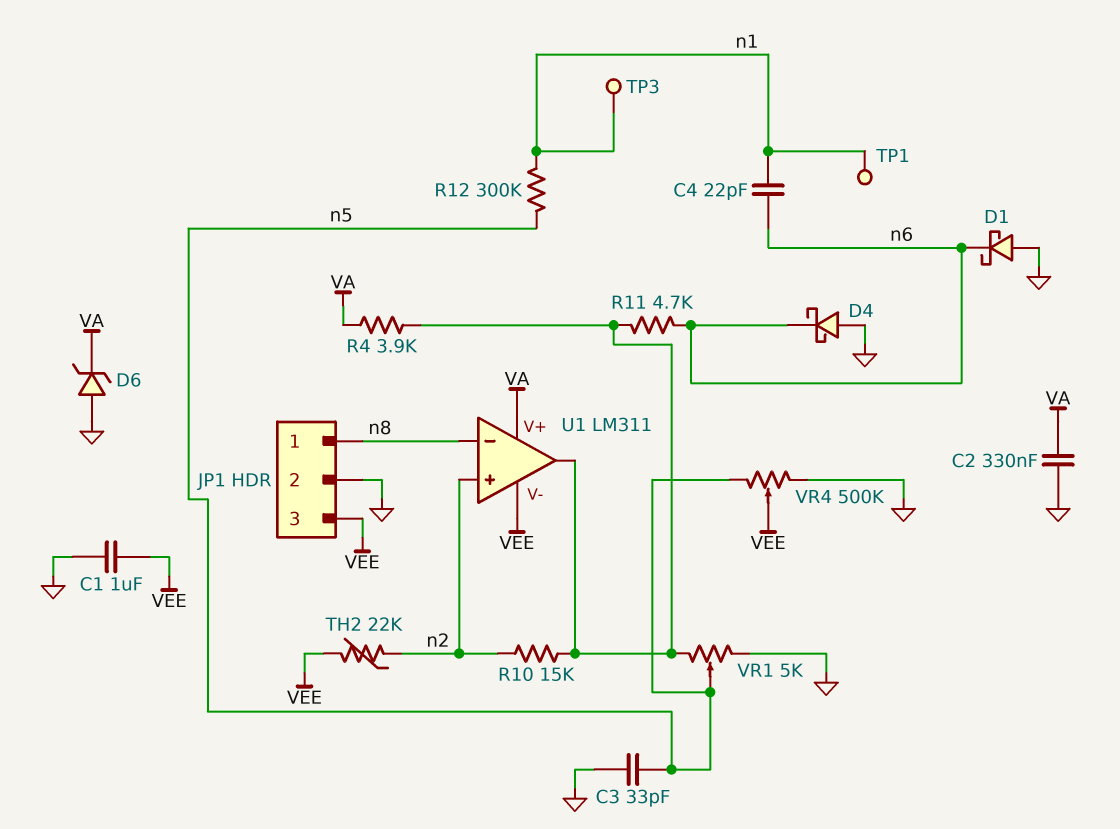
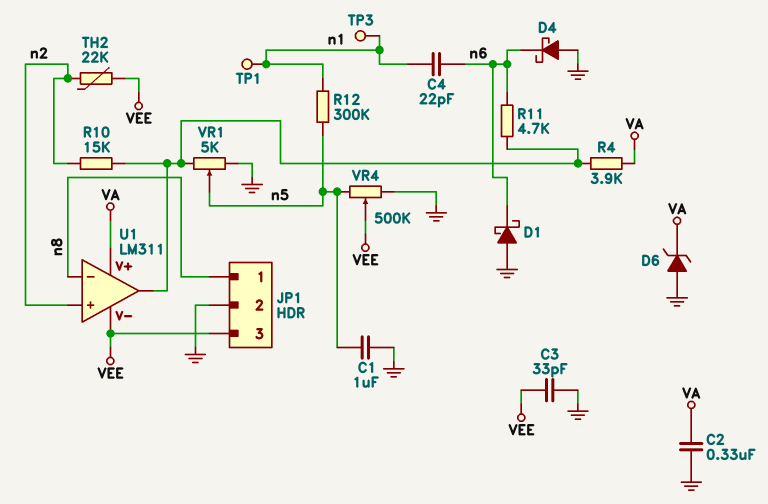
C1: 1uF (GND, VEE) -> 1uF (GND, n5)
C3: 33pF (GND, n5) -> 33pF (GND, VEE)

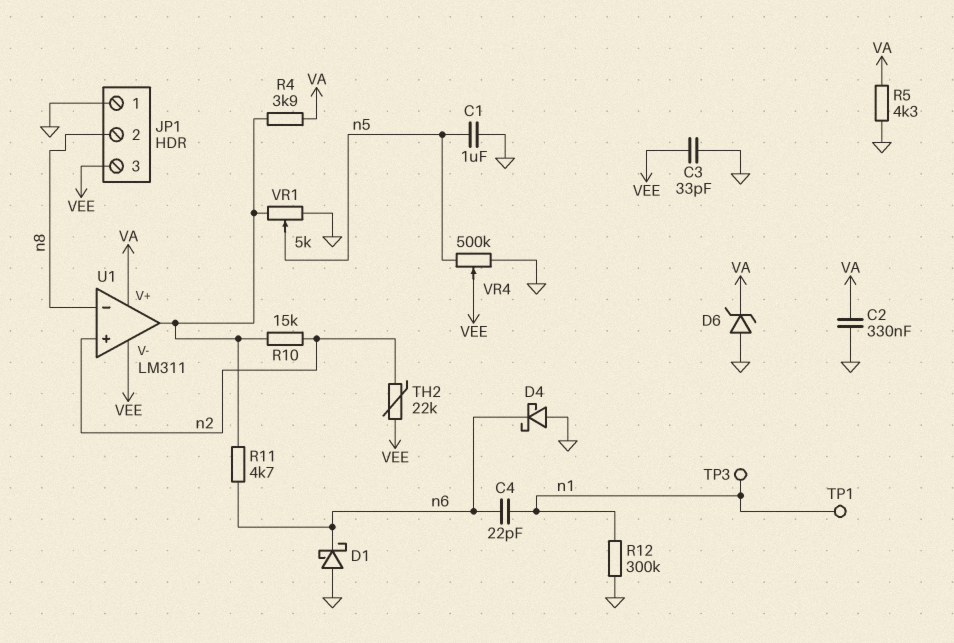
JP1 pin 1: n8 -> GND
JP1 pin 2: GND -> n8
R5: none -> 4.3k (GND, VA)
R12: 300k (n1, n5) -> 300k (GND, n1)

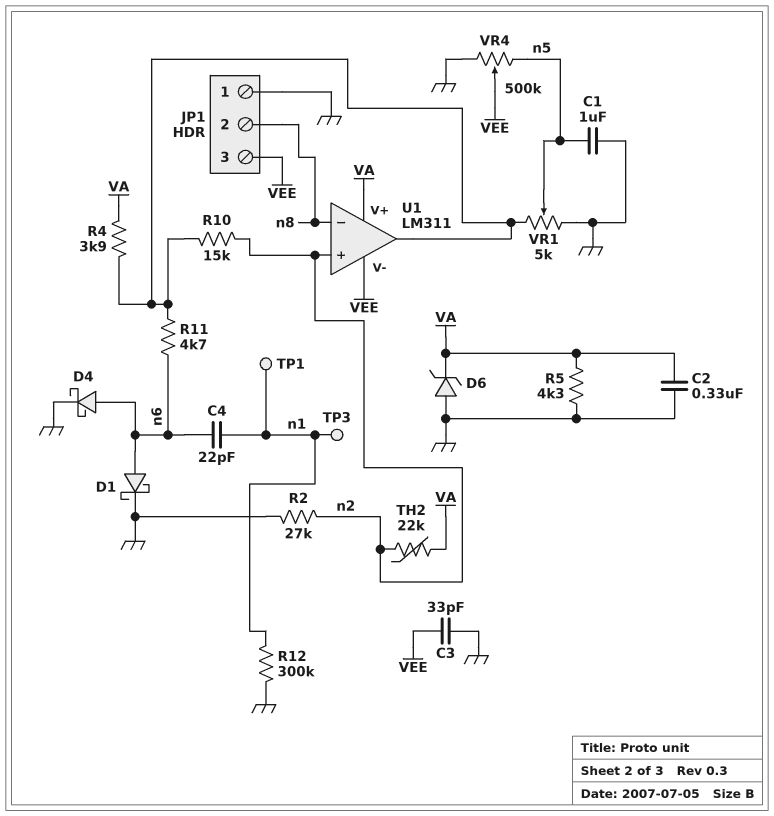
D1: schottky (A GND, K n6) -> schottky (A n6, K GND)
D4: schottky (A GND, K n6) -> schottky (A n6, K GND)
R2: none -> 27k (GND, n2)
TH2: 22k (VEE, n2) -> 22k (VA, n2)

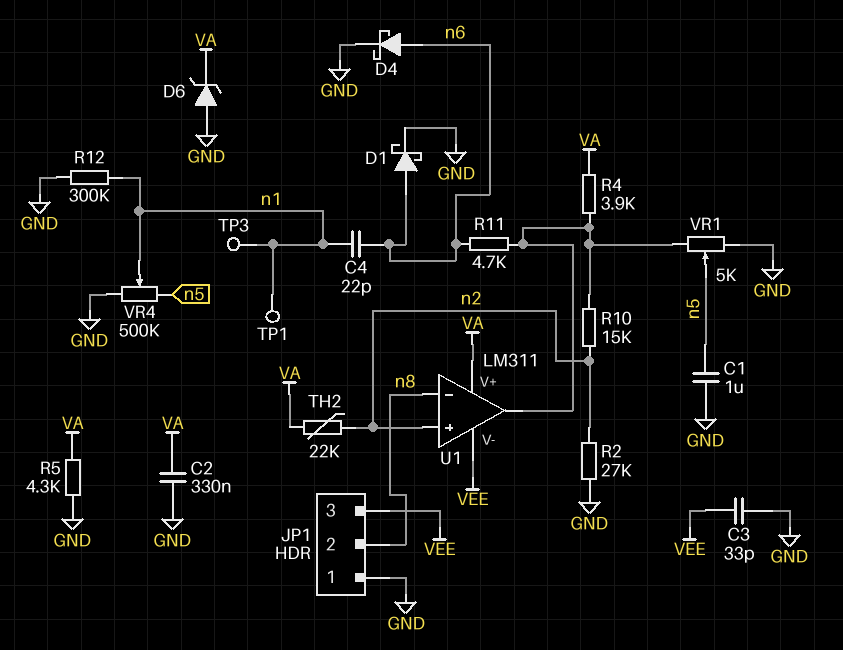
VR4: 500k (GND, n5, wiper VEE) -> 500k (GND, n5, wiper n1)

